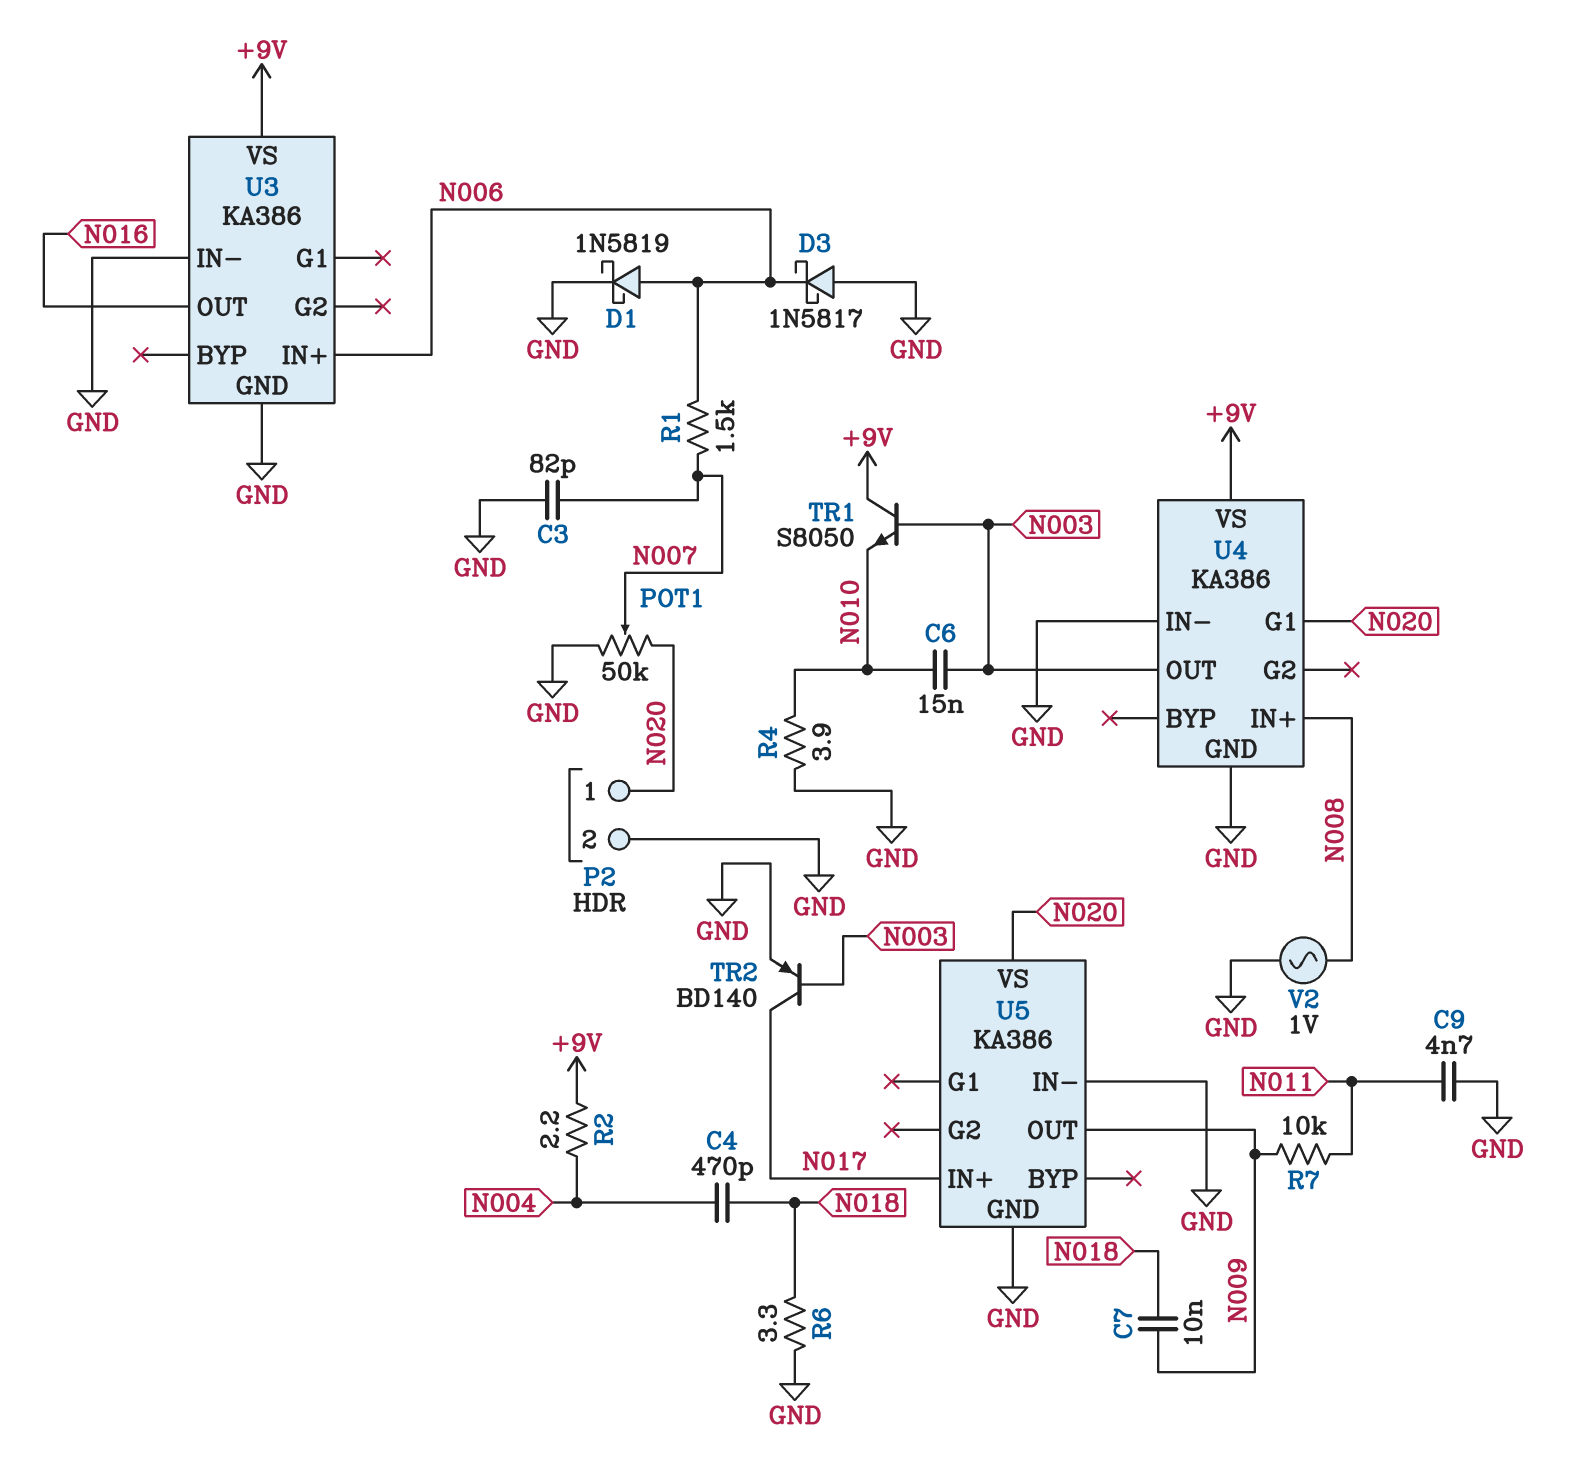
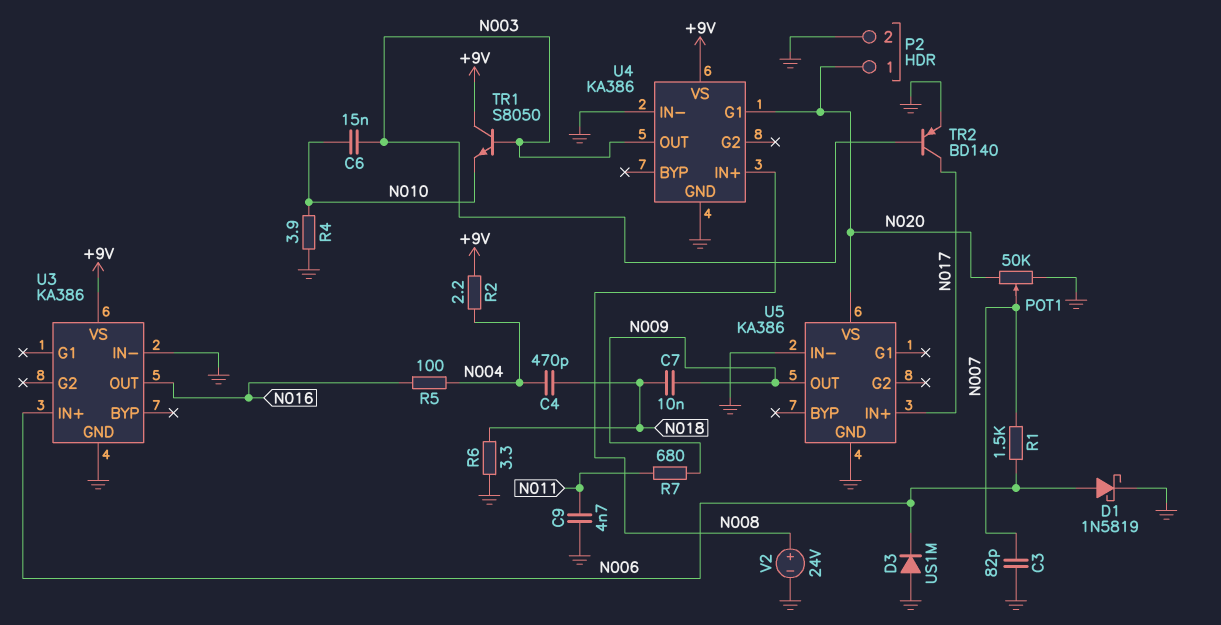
D3: schottky 1N5817 (A GND, K N006) -> diode US1M (A GND, K N006)
R5: none -> 100 (N004, N016)
R7: 10k (N009, N011) -> 680 (N009, N011)
V2: AC 1V (GND, N008) -> 24V (plus N008, minus GND)

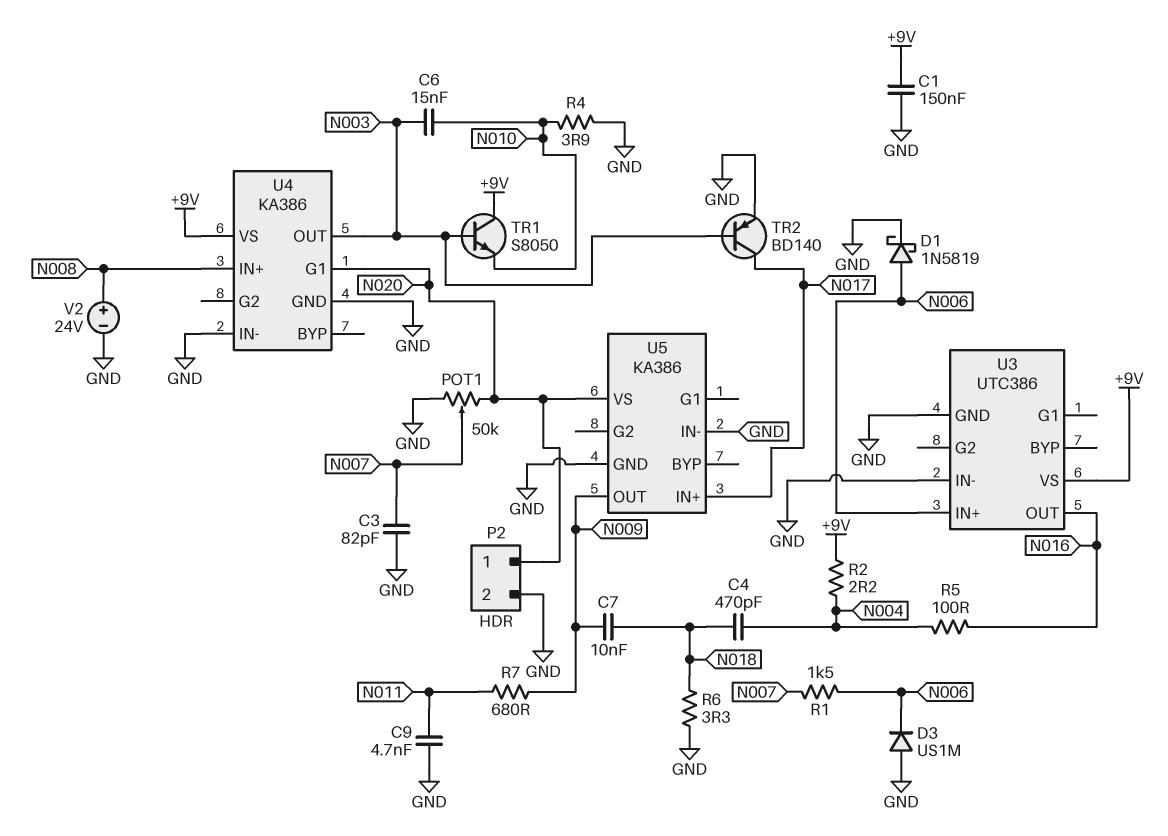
C1: none -> 150nF (+9V, GND)
U3: KA386 -> UTC386

